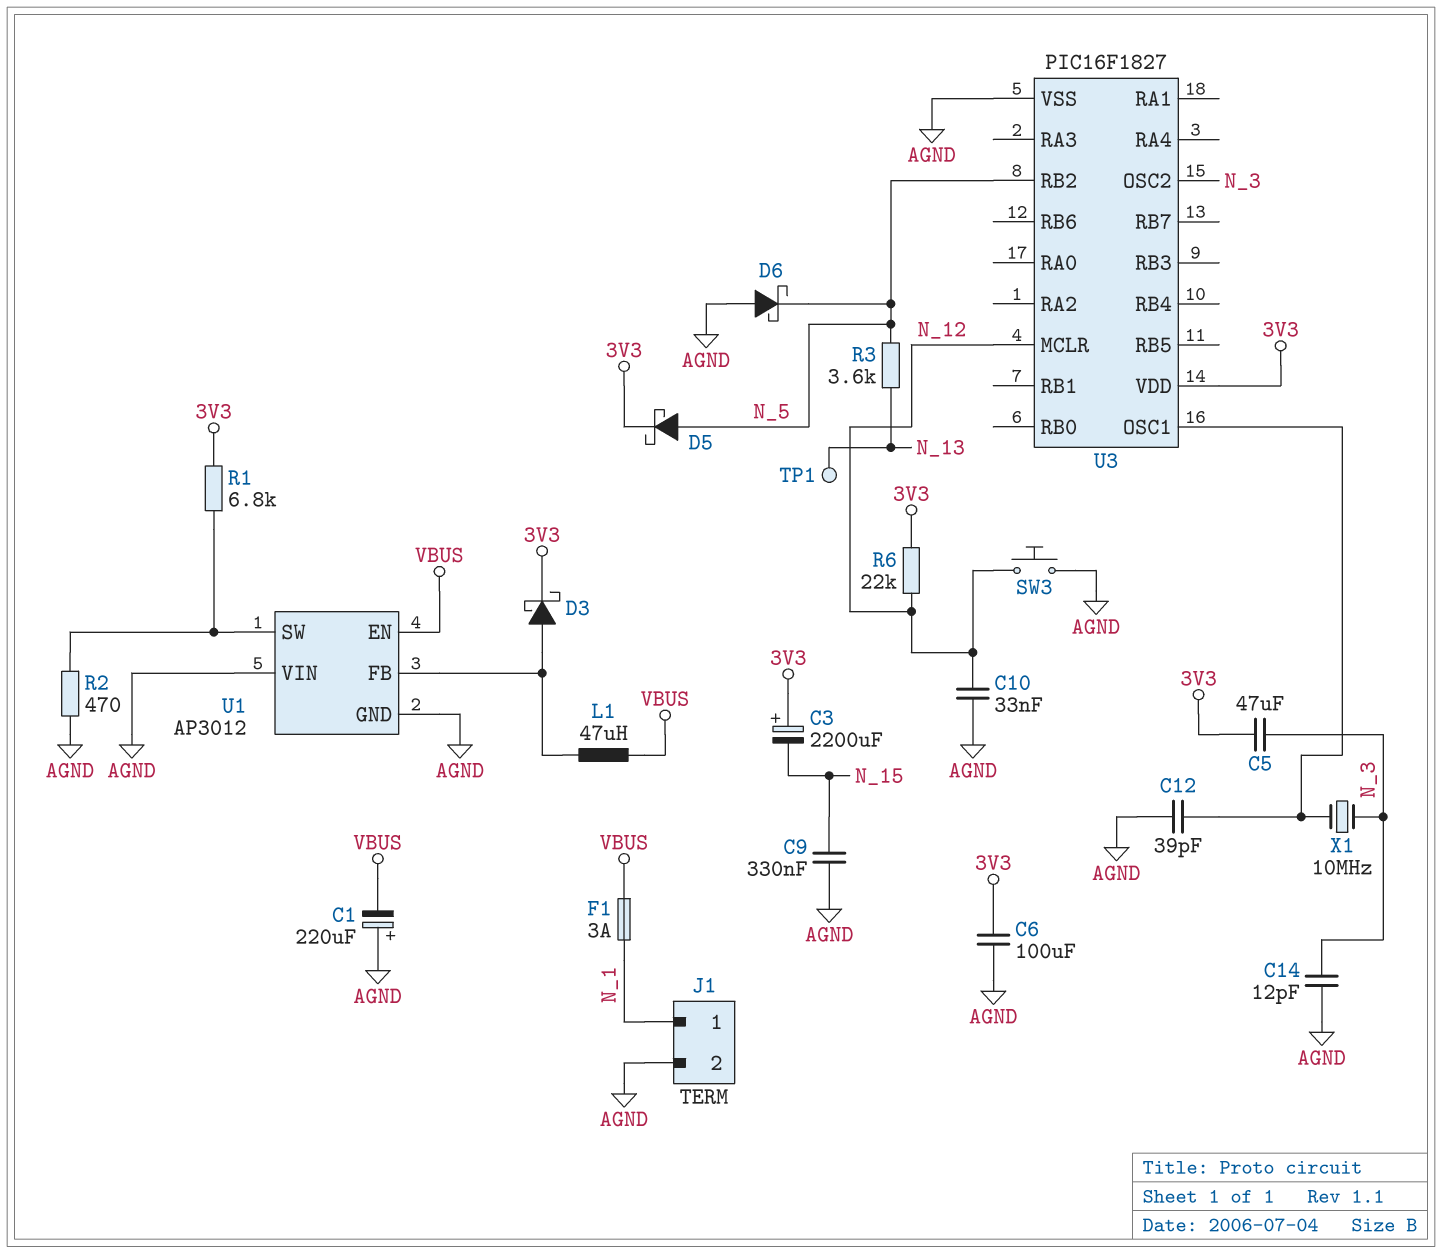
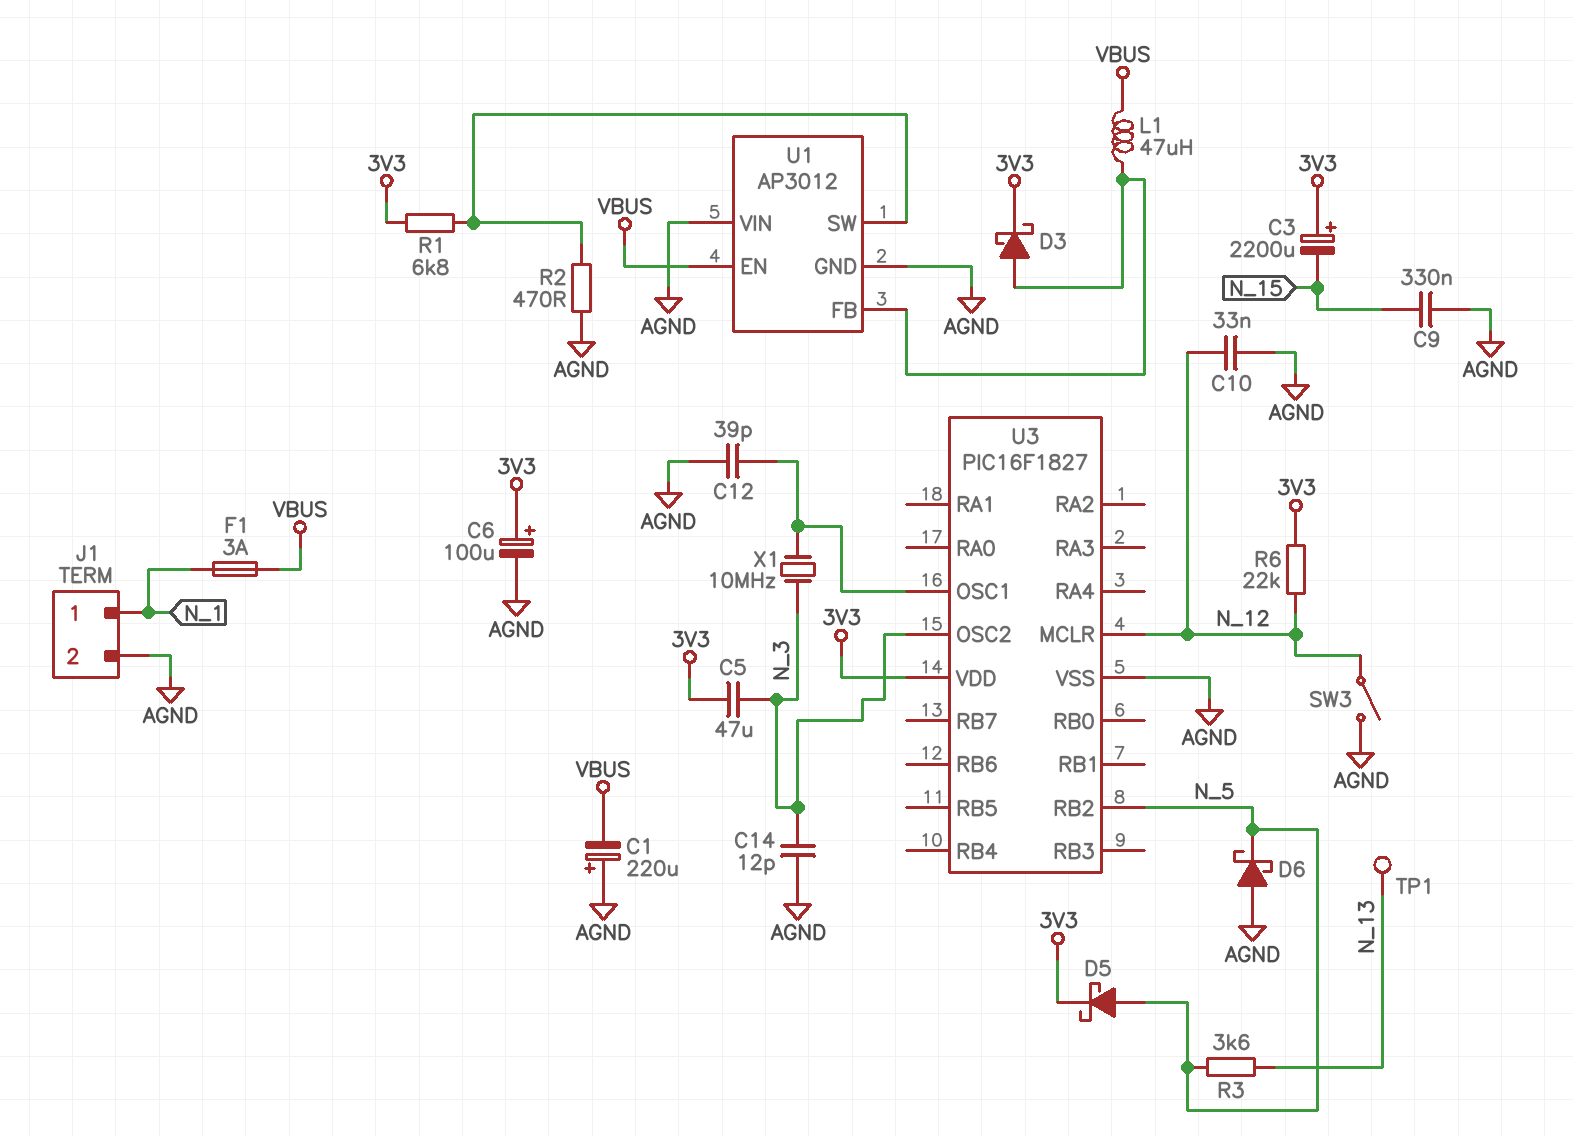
C6: 100uF (3V3, AGND) -> 100uF (plus 3V3, minus AGND)
SW3: button (AGND, N_12) -> switch (AGND, N_12)

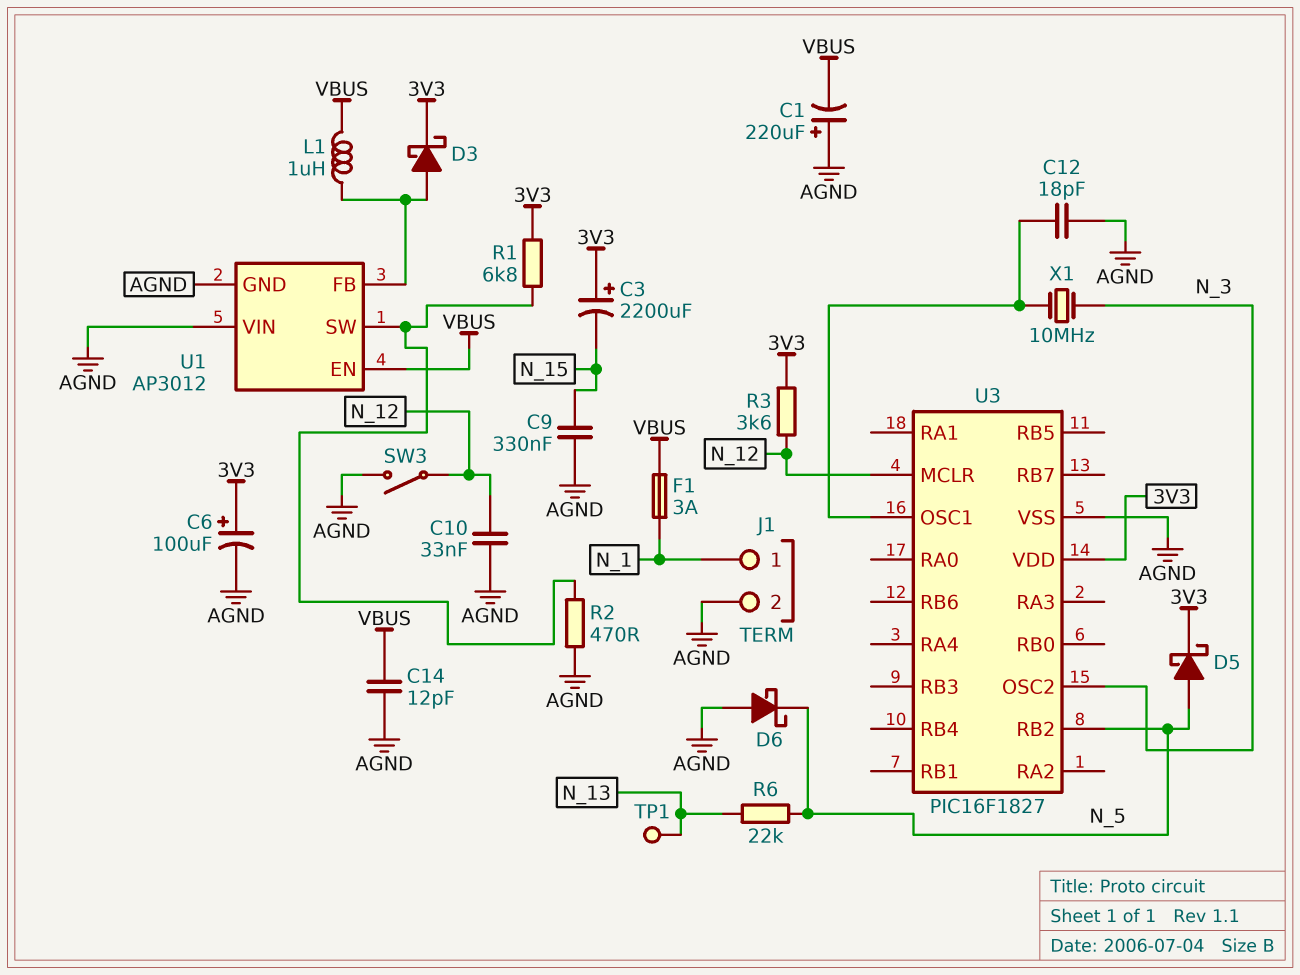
C5: 47uF (3V3, N_3) -> none
C12: 39pF (AGND, U3/OSC1) -> 18pF (AGND, U3/OSC1)
C14: 12pF (AGND, N_3) -> 12pF (AGND, VBUS)
L1: 47uH (U1/FB, VBUS) -> 1uH (U1/FB, VBUS)
R3: 3.6k (N_5, N_13) -> 3.6k (3V3, N_12)
R6: 22k (3V3, N_12) -> 22k (N_5, N_13)

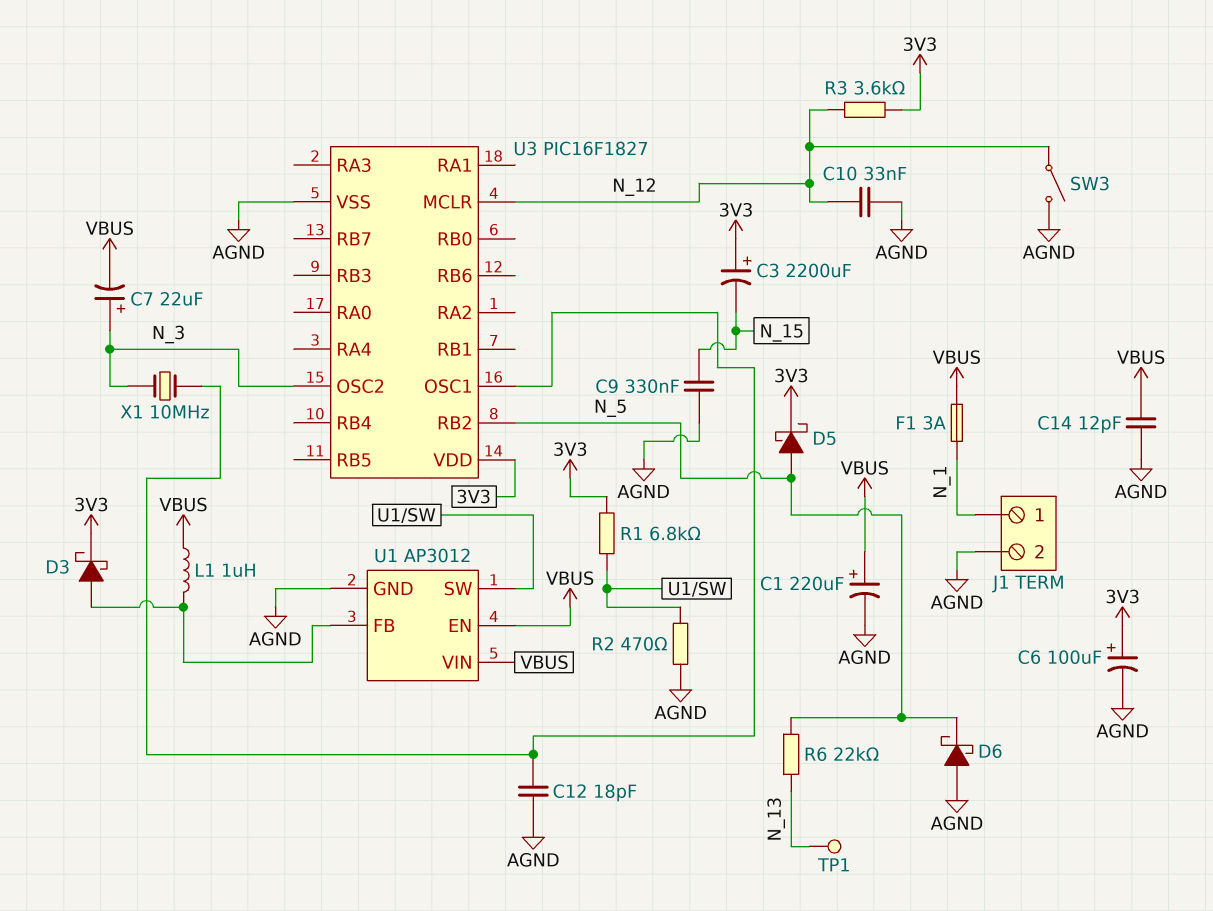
C1: 220uF (plus AGND, minus VBUS) -> 220uF (plus VBUS, minus AGND)
C7: none -> 22uF (plus N_3, minus VBUS)
U1 pin VIN: AGND -> VBUS

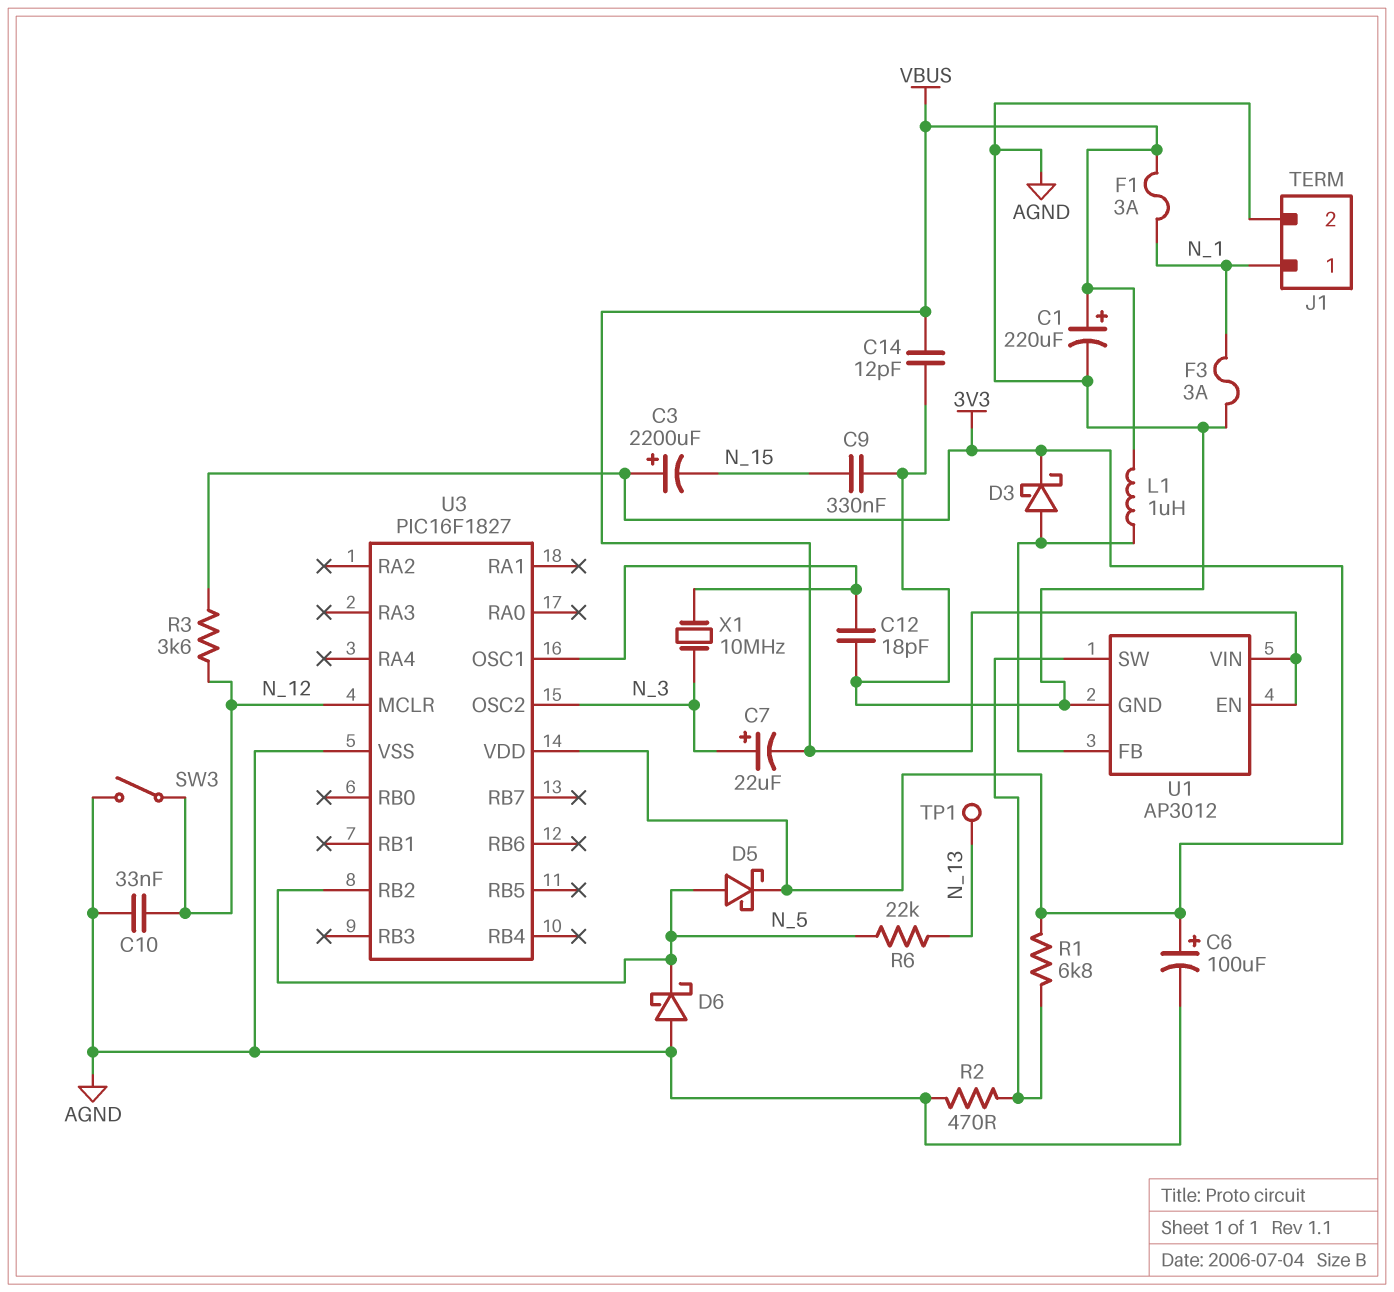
F3: none -> 3A (AGND, N_1)

